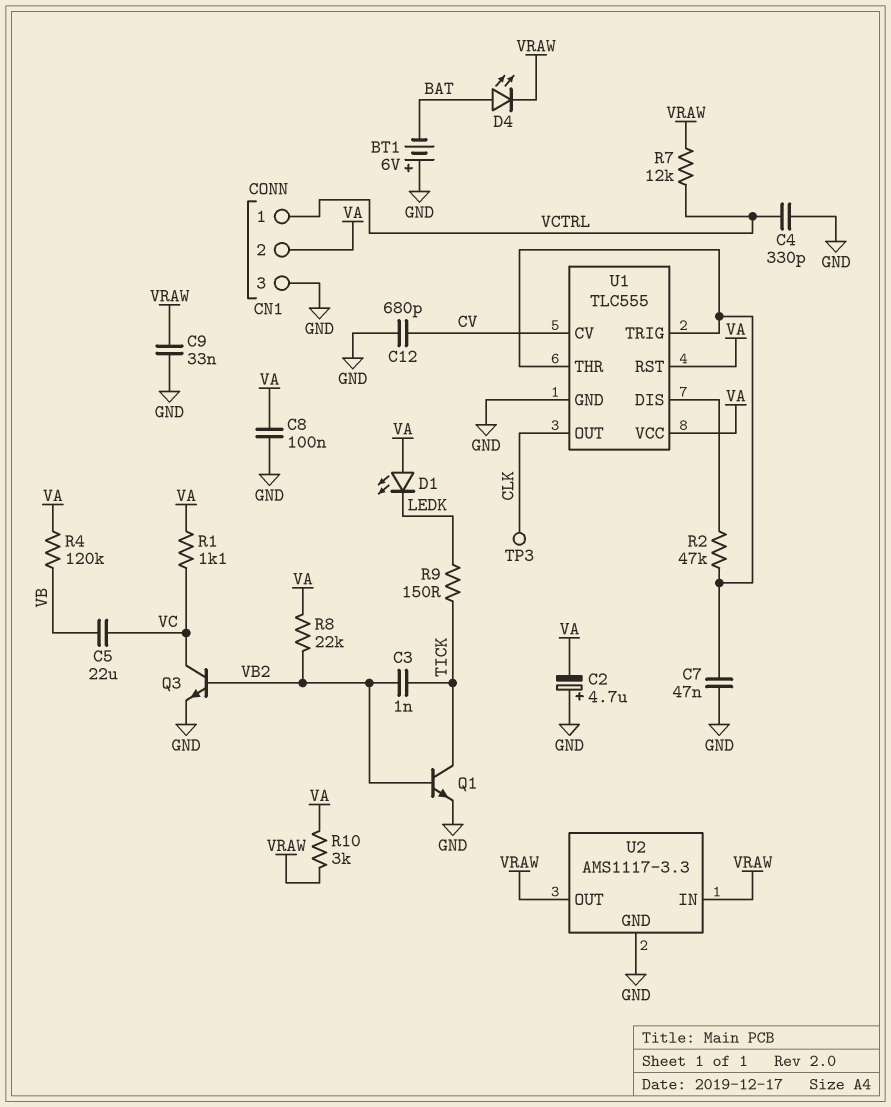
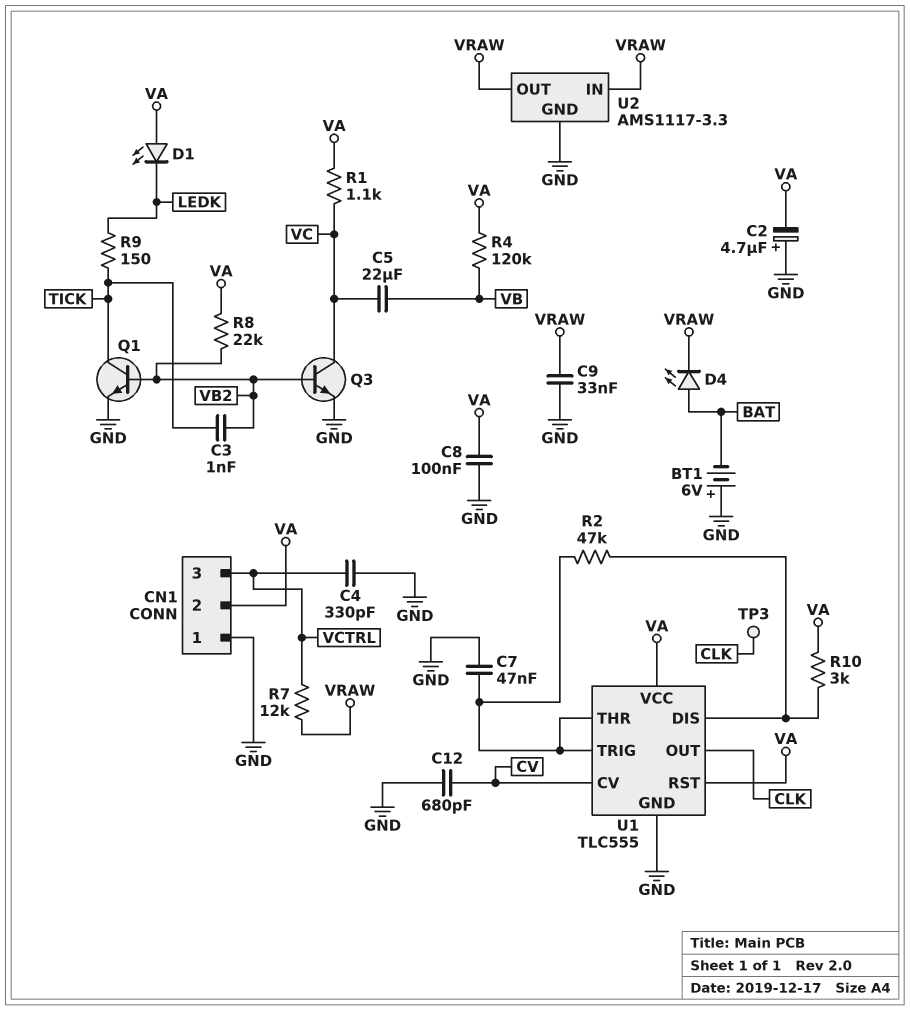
CN1 pin 1: VCTRL -> GND
CN1 pin 3: GND -> VCTRL
R10: 3k (VA, VRAW) -> 3k (U1/DIS, VA)

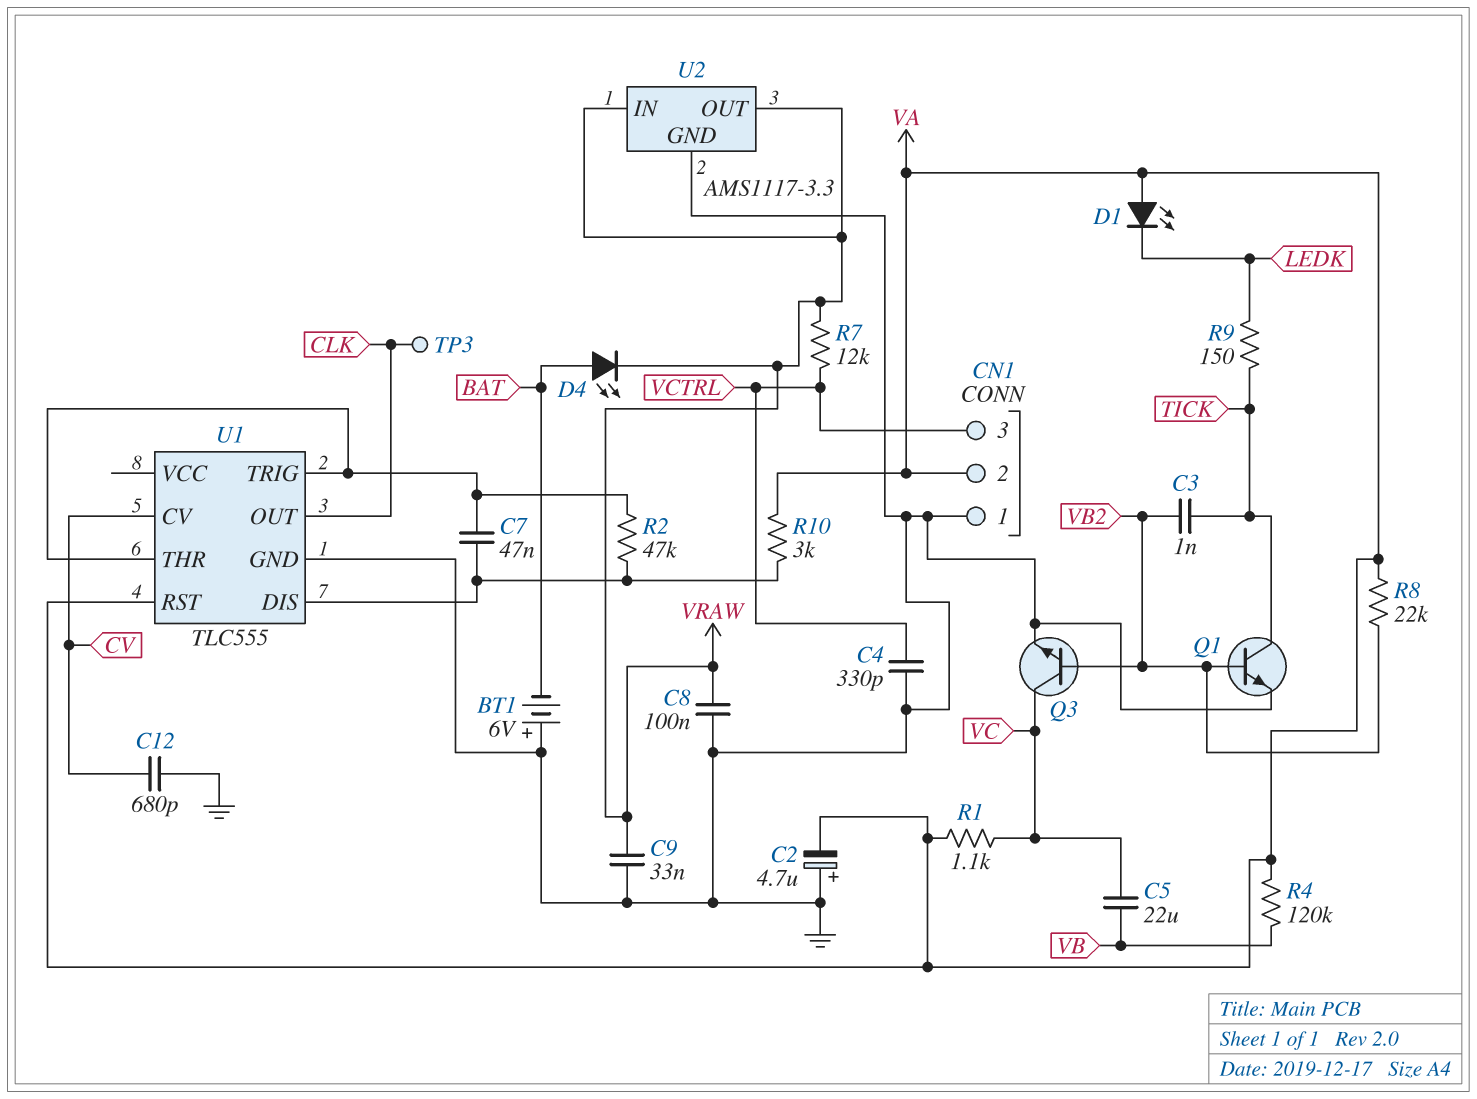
C7: 47nF (GND, U1/THR) -> 47nF (U1/DIS, U1/THR)
C8: 100nF (GND, VA) -> 100nF (GND, VRAW)
U1 pin VCC: VA -> none

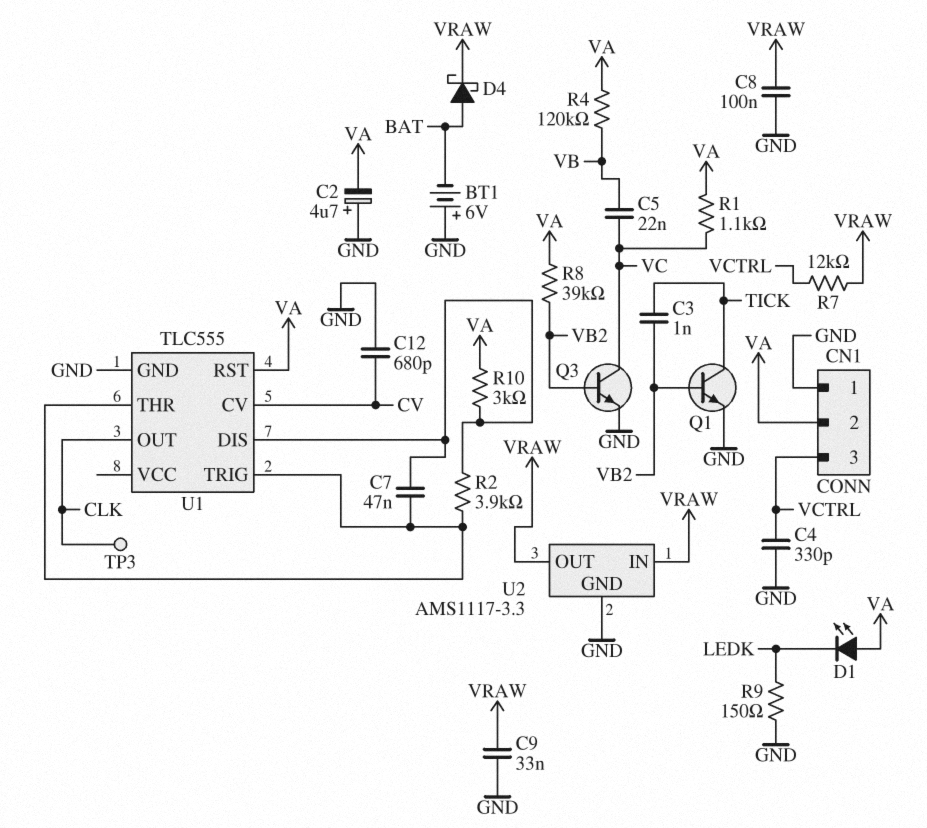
C5: 22uF (VB, VC) -> 22nF (VB, VC)
D4: LED (A BAT, K VRAW) -> schottky (A BAT, K VRAW)
R2: 47k (U1/DIS, U1/THR) -> 3.9k (U1/DIS, U1/THR)
R8: 22k (VA, VB2) -> 39k (VA, VB2)
R9: 150 (LEDK, TICK) -> 150 (GND, LEDK)

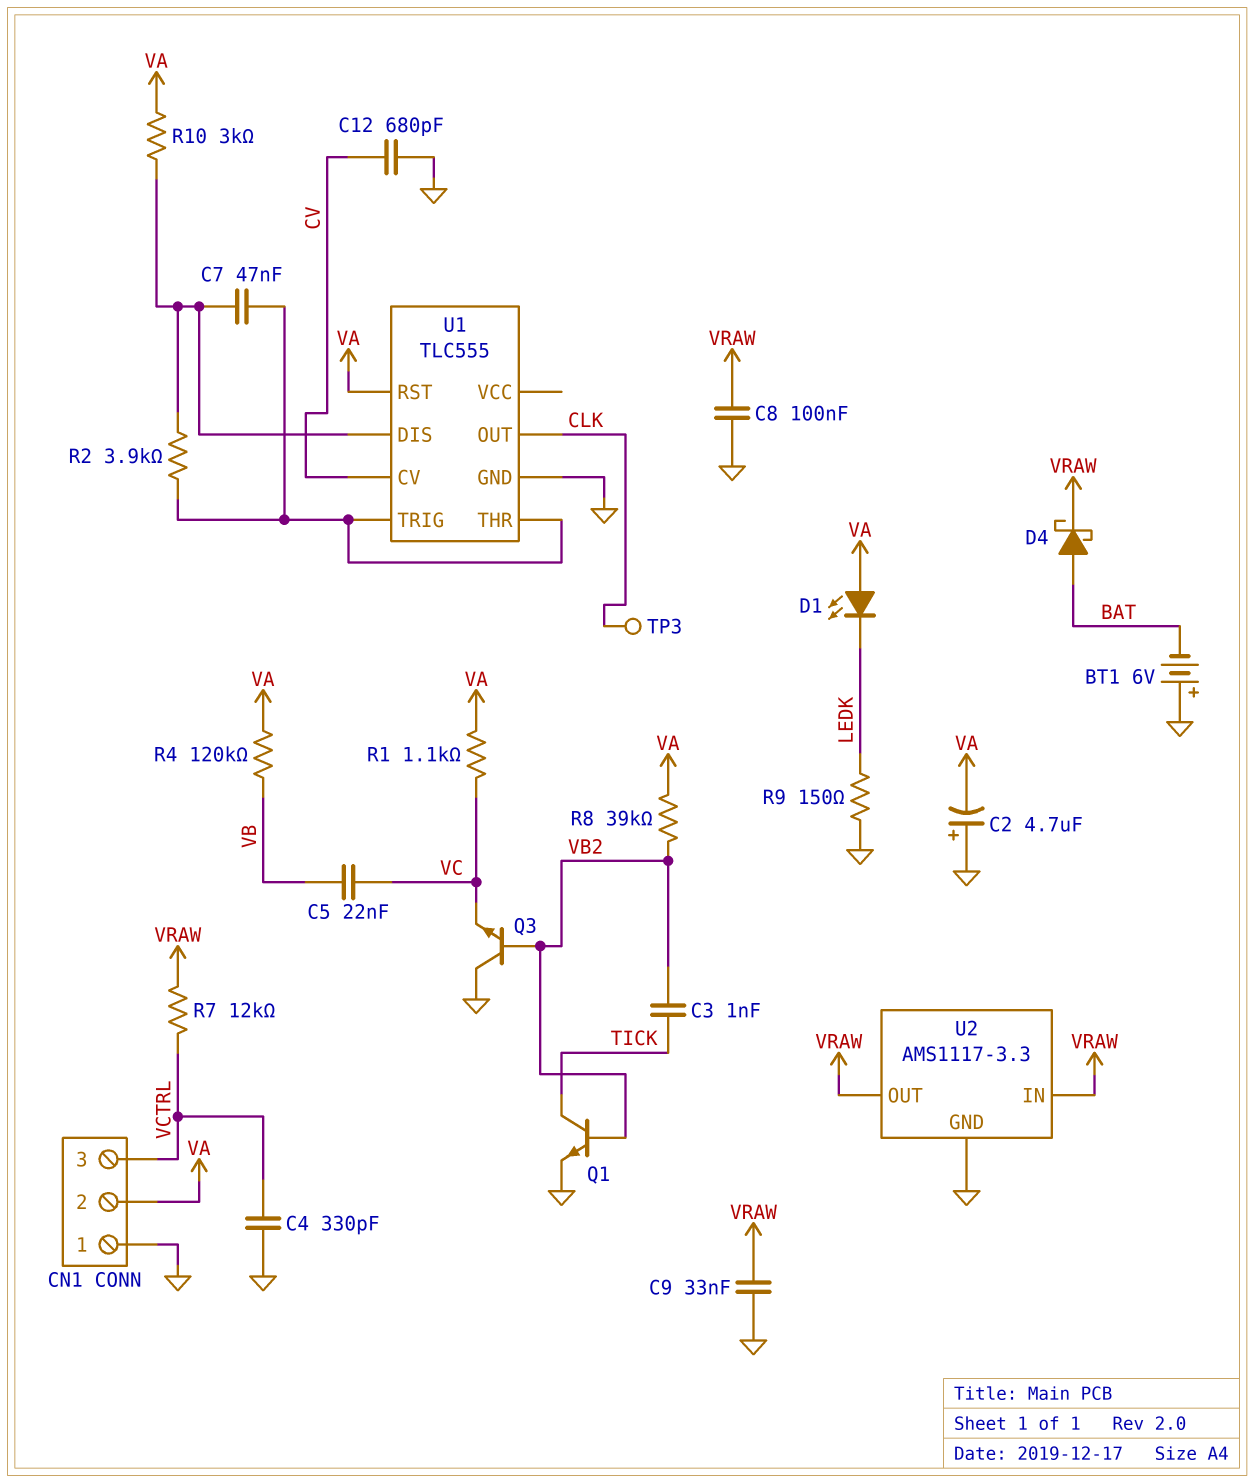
Q3: NPN (B VB2, C VC, E GND) -> NPN (B VB2, C GND, E VC)

